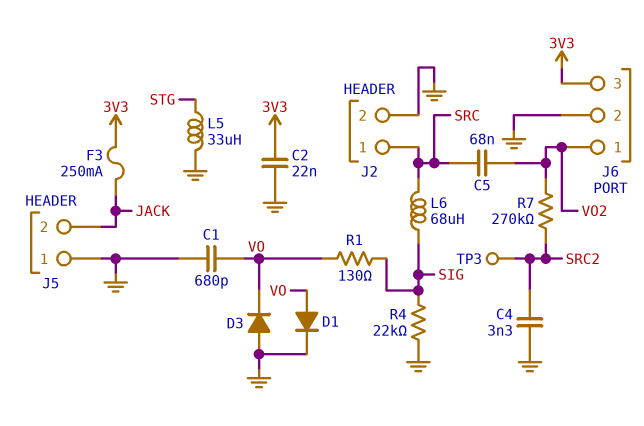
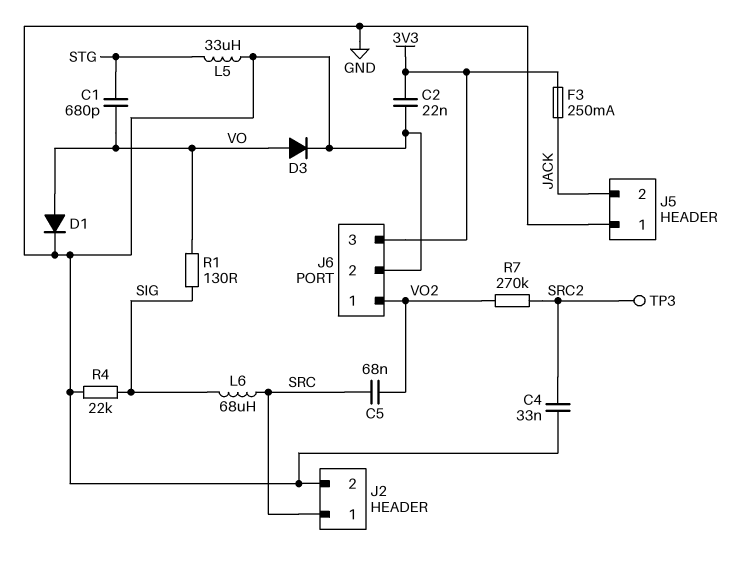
C1: 680pF (GND, VO) -> 680pF (STG, VO)
C4: 3.3nF (GND, SRC2) -> 33nF (GND, SRC2)
D3: diode (A GND, K VO) -> diode (A VO, K GND)

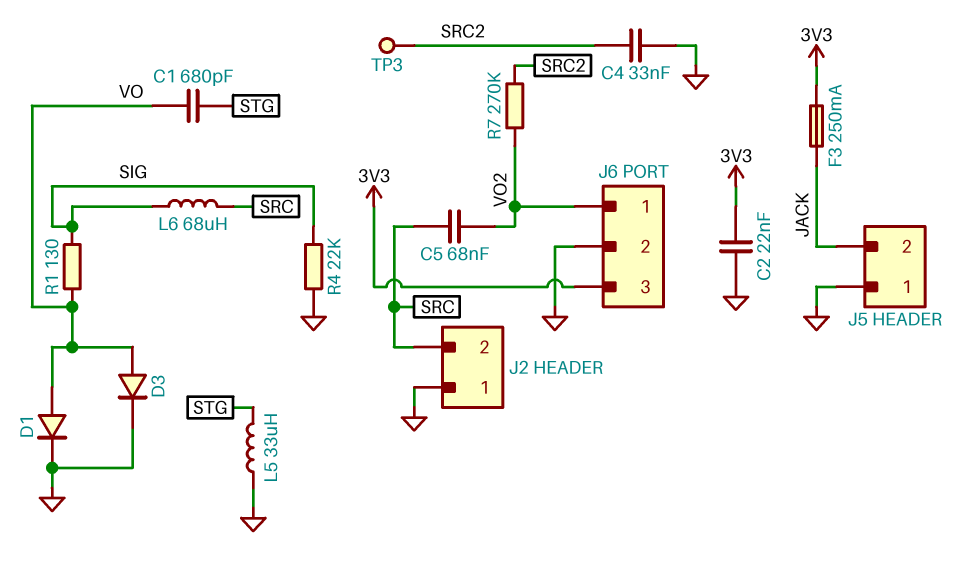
J2 pin 1: SRC -> GND
J2 pin 2: GND -> SRC

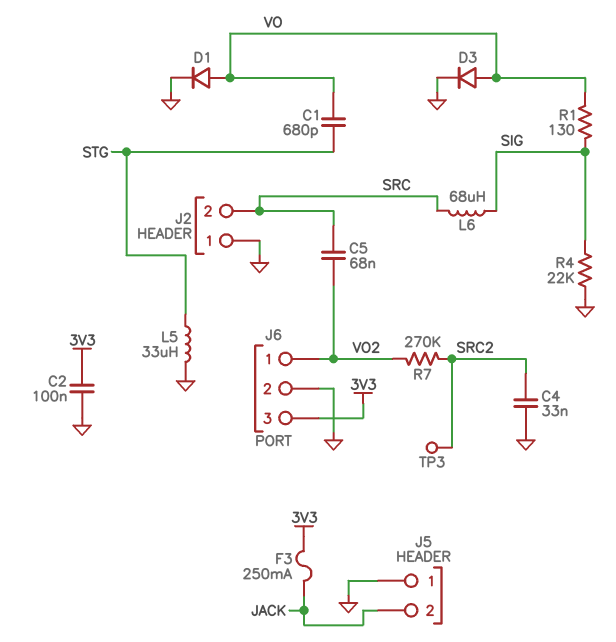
C2: 22nF (3V3, GND) -> 100nF (3V3, GND)

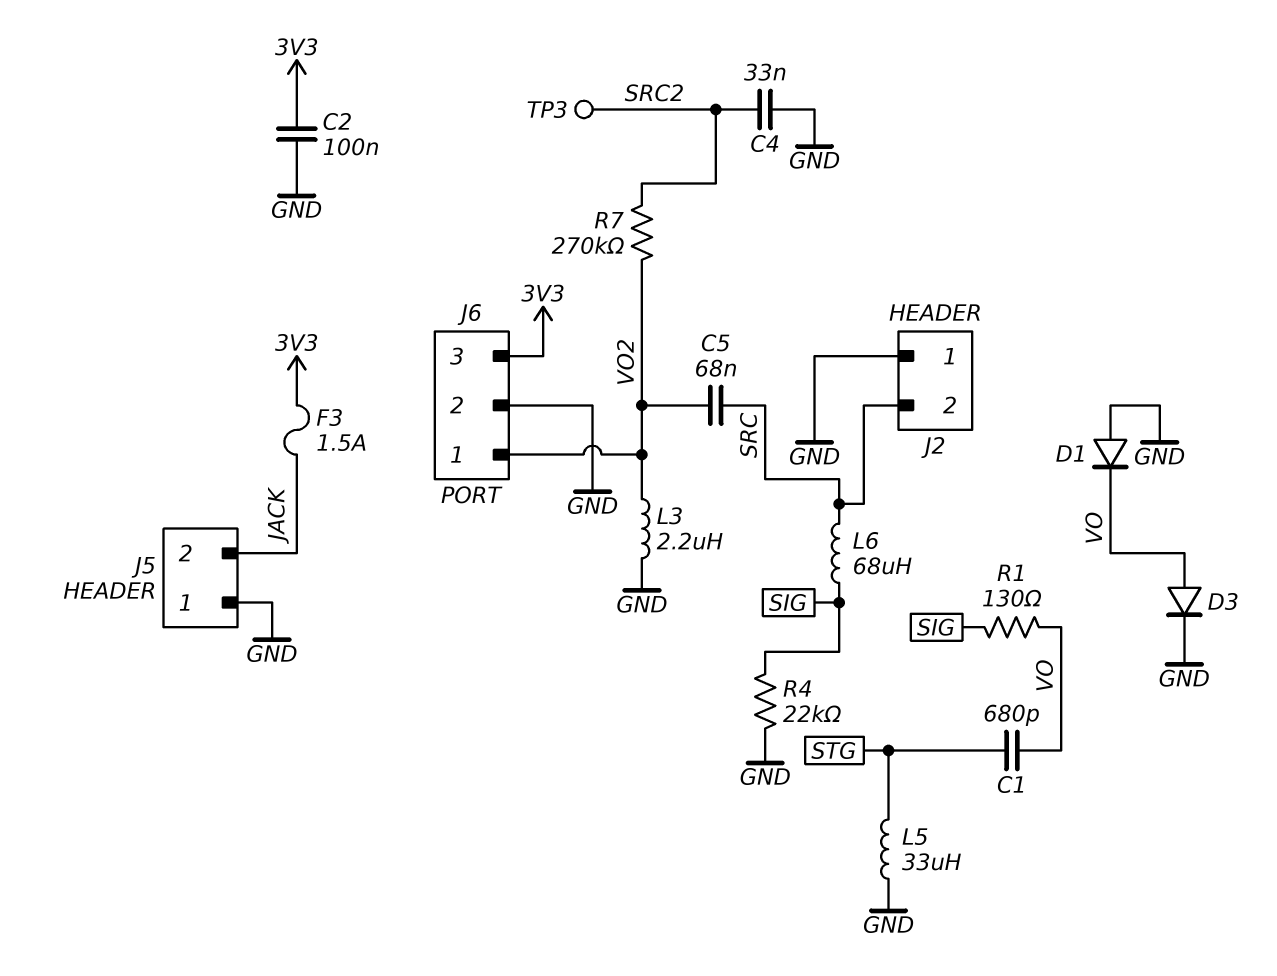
D1: diode (A VO, K GND) -> diode (A GND, K VO)
F3: 250mA (3V3, JACK) -> 1.5A (3V3, JACK)
L3: none -> 2.2uH (GND, VO2)

